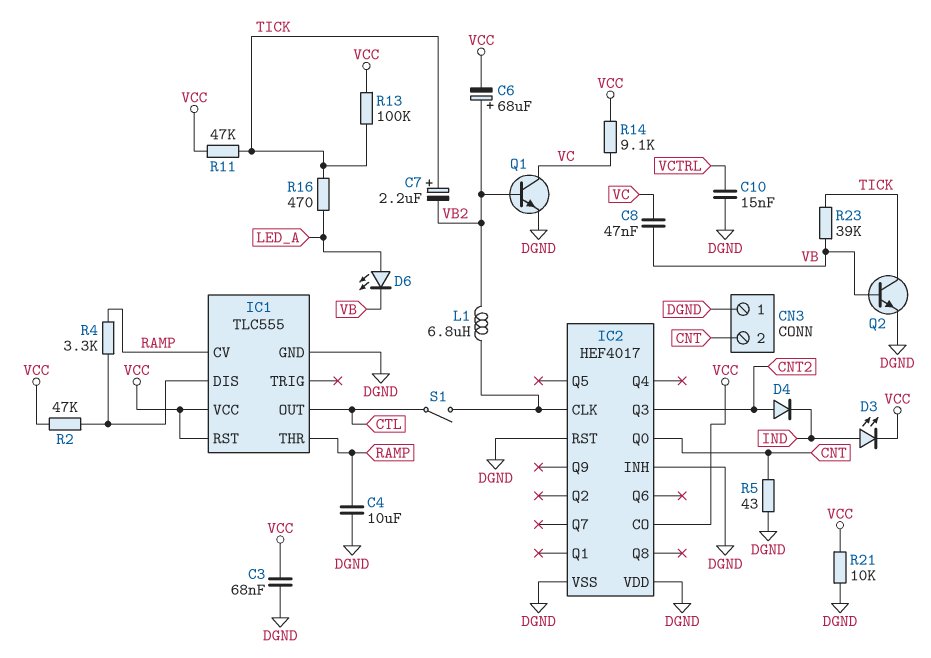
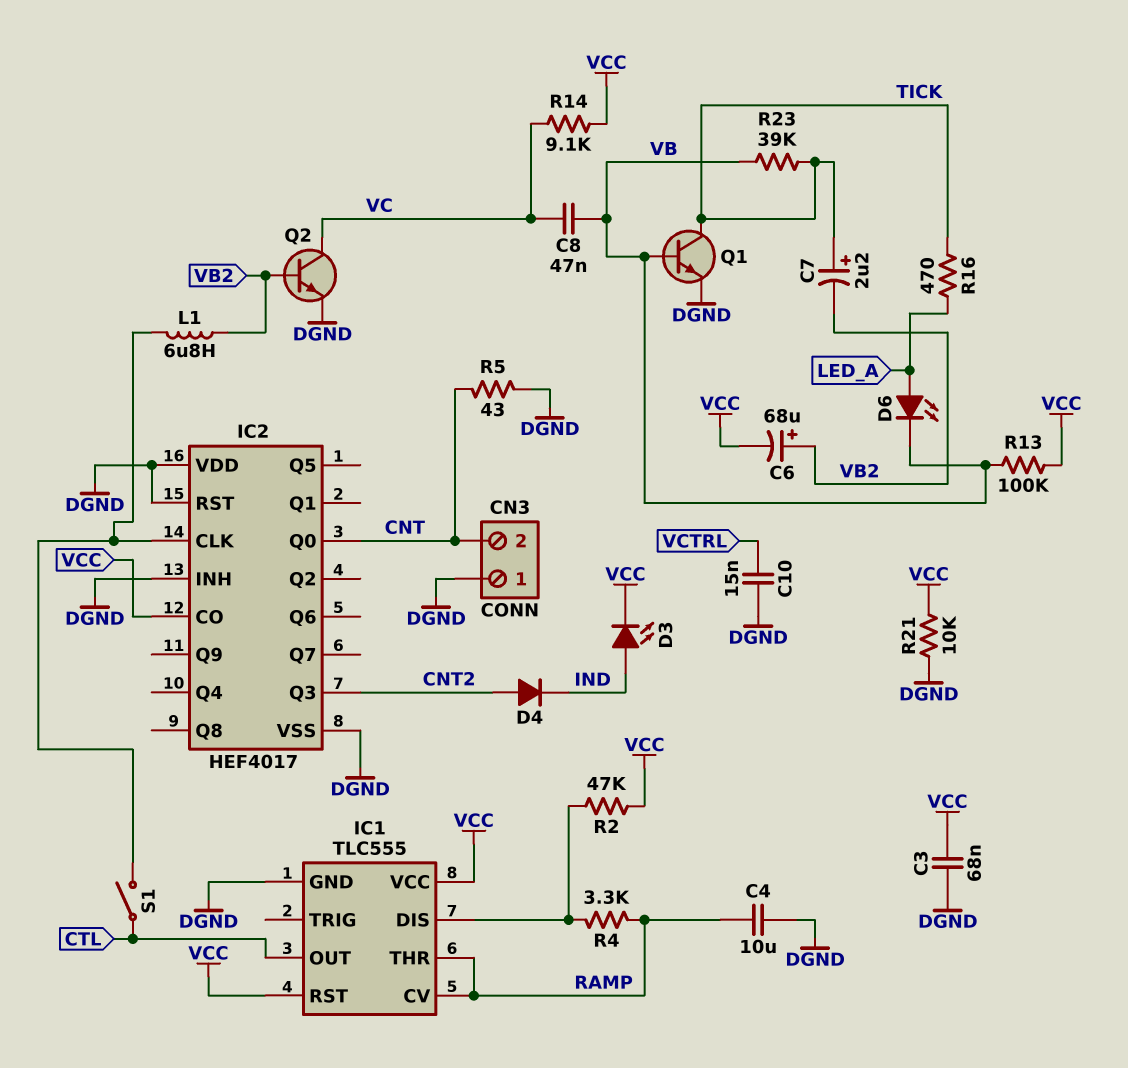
Q1: NPN (B VB2, C VC, E DGND) -> NPN (B VB, C TICK, E DGND)
Q2: NPN (B VB, C TICK, E DGND) -> NPN (B VB2, C VC, E DGND)
R11: 47k (TICK, VCC) -> none
R13: 100k (TICK, VCC) -> 100k (VB, VCC)

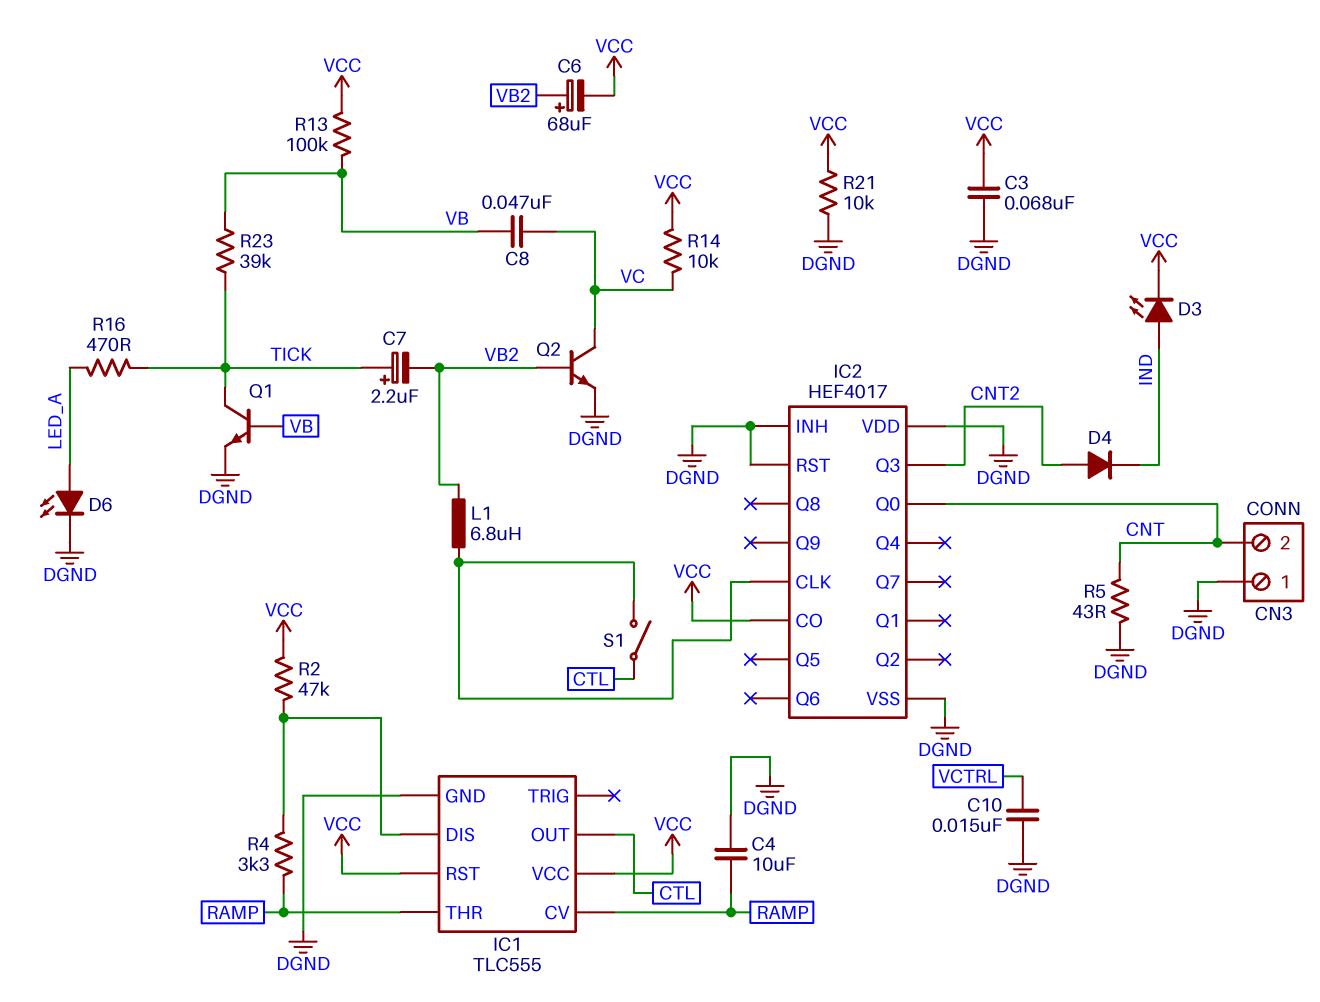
D6: LED (A LED_A, K VB) -> LED (A LED_A, K DGND)
R14: 9.1k (VC, VCC) -> 10k (VC, VCC)

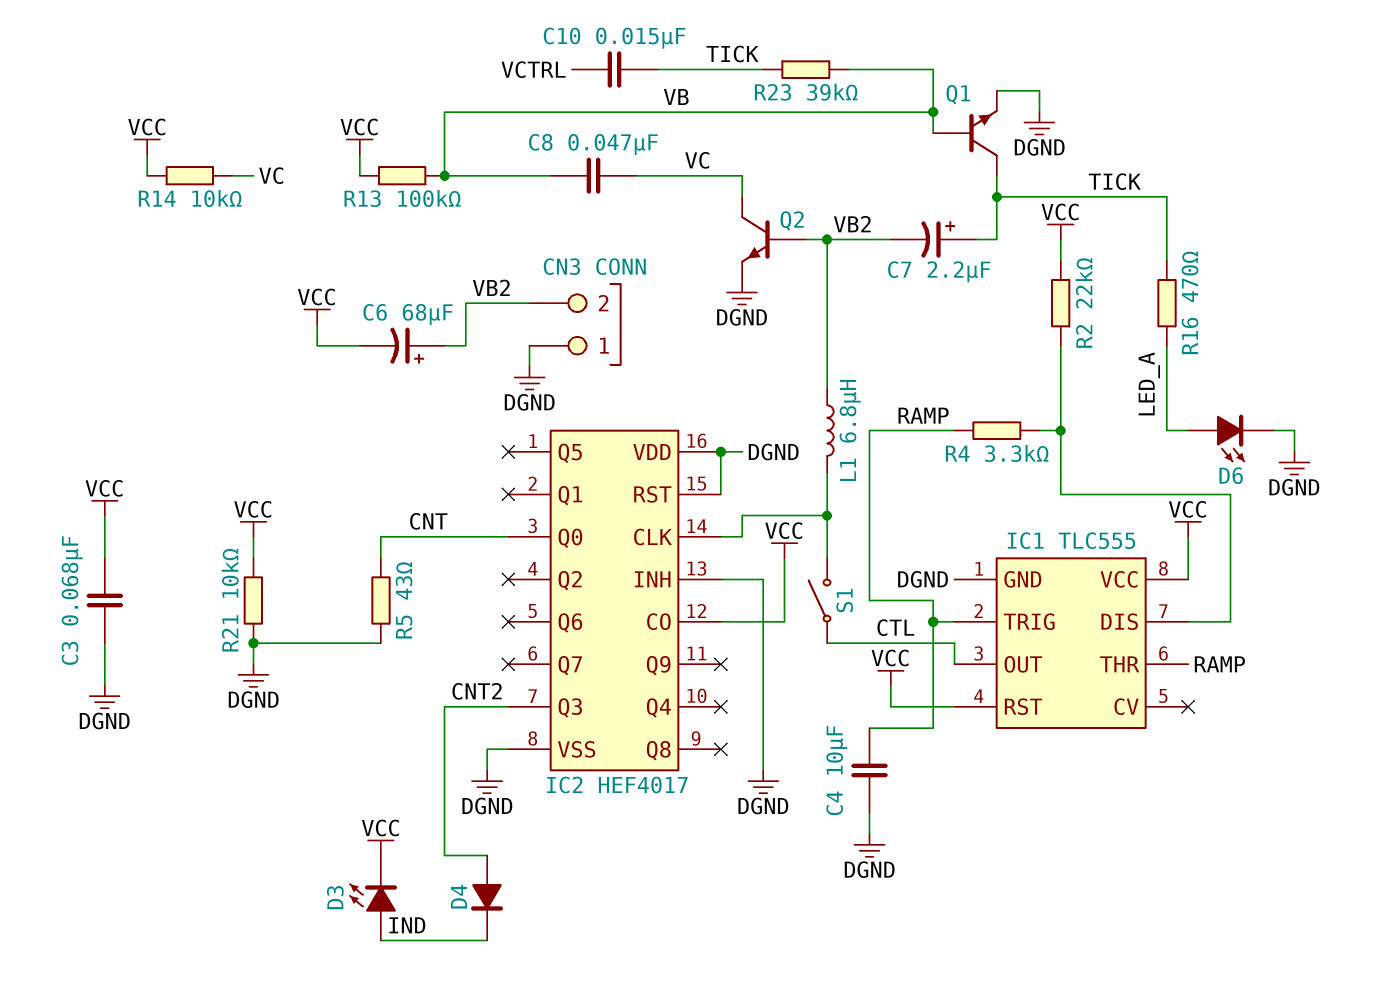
C10: 15nF (DGND, VCTRL) -> 15nF (TICK, VCTRL)
CN3 pin 2: CNT -> VB2
IC1 pin CV: RAMP -> none
IC1 pin TRIG: none -> RAMP
R2: 47k (IC1/DIS, VCC) -> 22k (IC1/DIS, VCC)

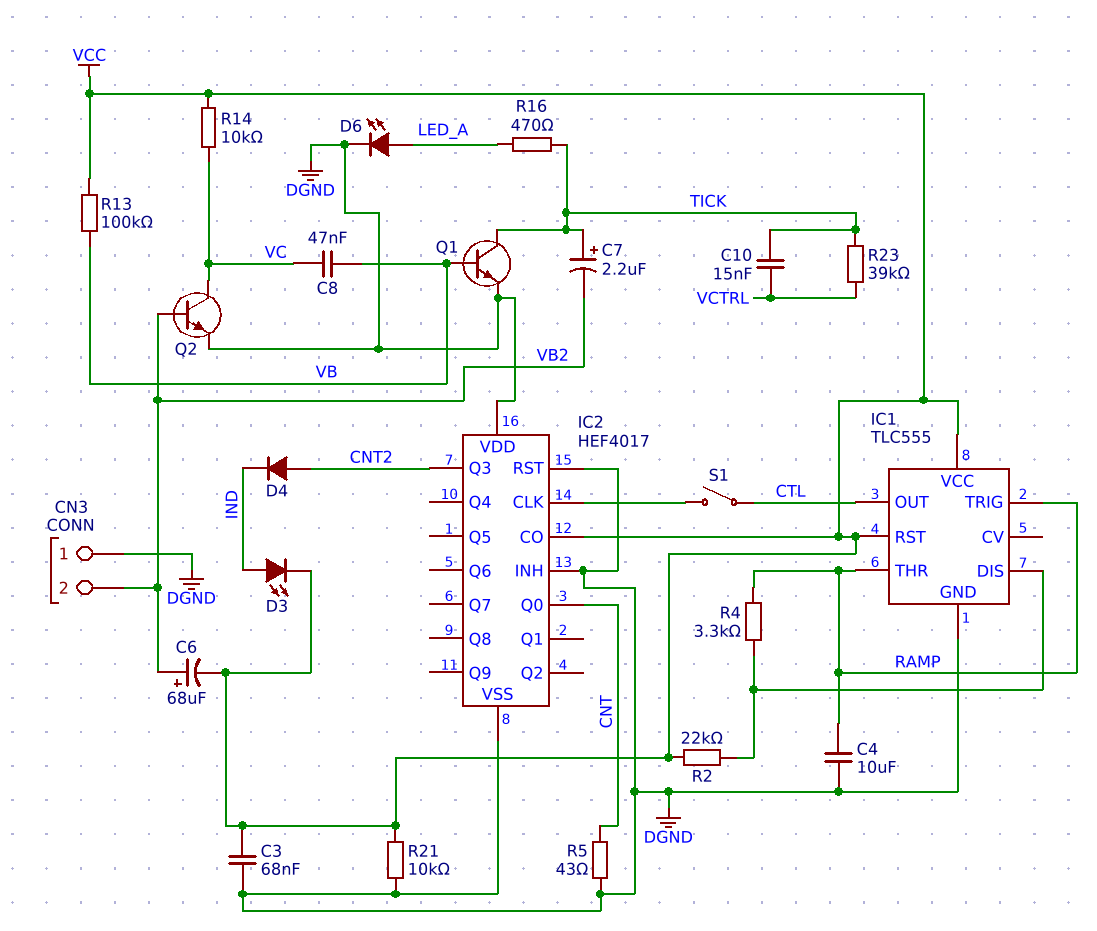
L1: 6.8uH (IC2/CLK, VB2) -> none
R23: 39k (TICK, VB) -> 39k (TICK, VCTRL)

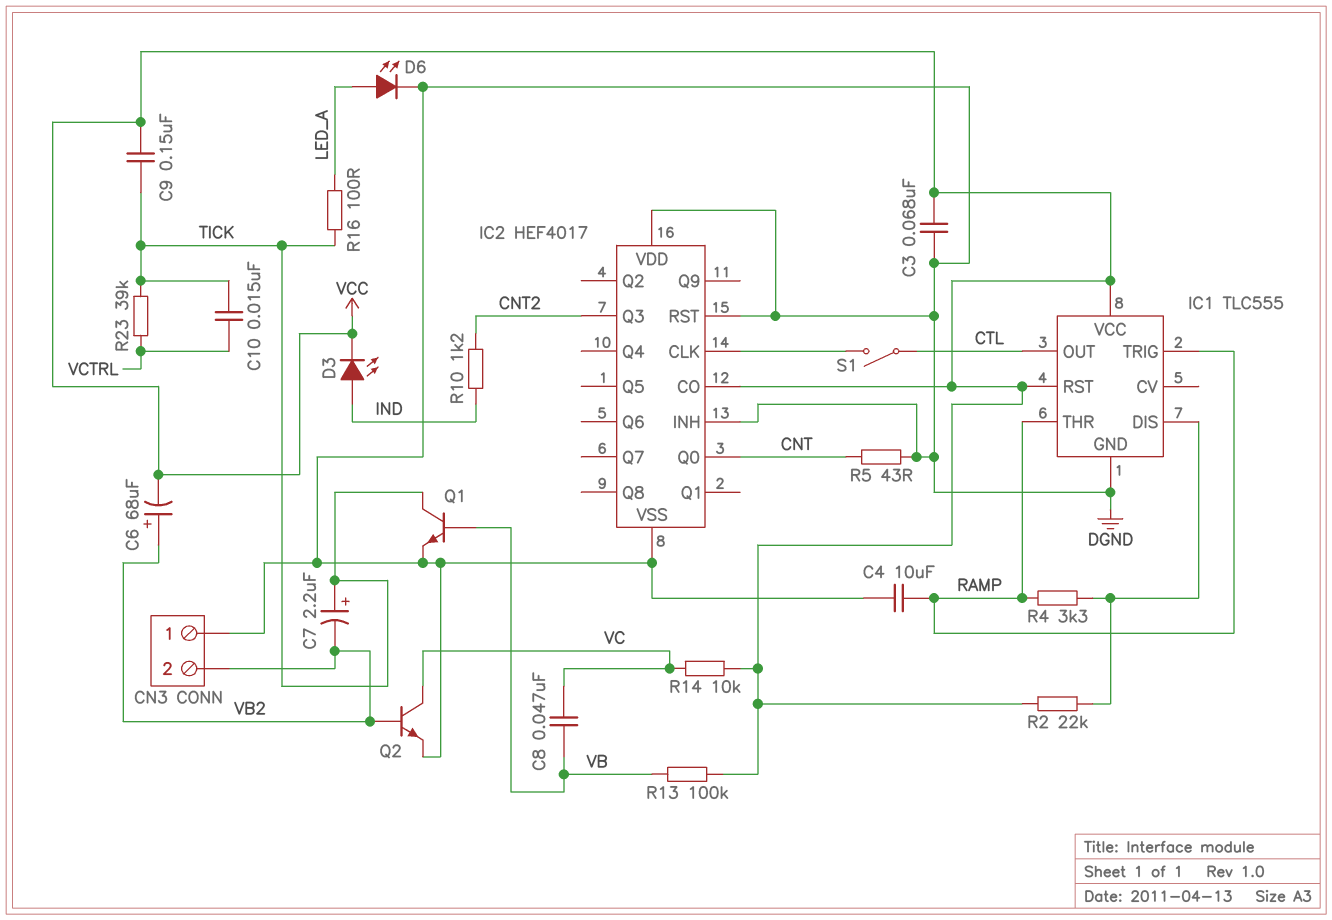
C9: none -> 150nF (TICK, VCC)
D4: diode (A CNT2, K IND) -> none
R10: none -> 1.2k (CNT2, IND)
R16: 470 (LED_A, TICK) -> 100 (LED_A, TICK)
R21: 10k (DGND, VCC) -> none

